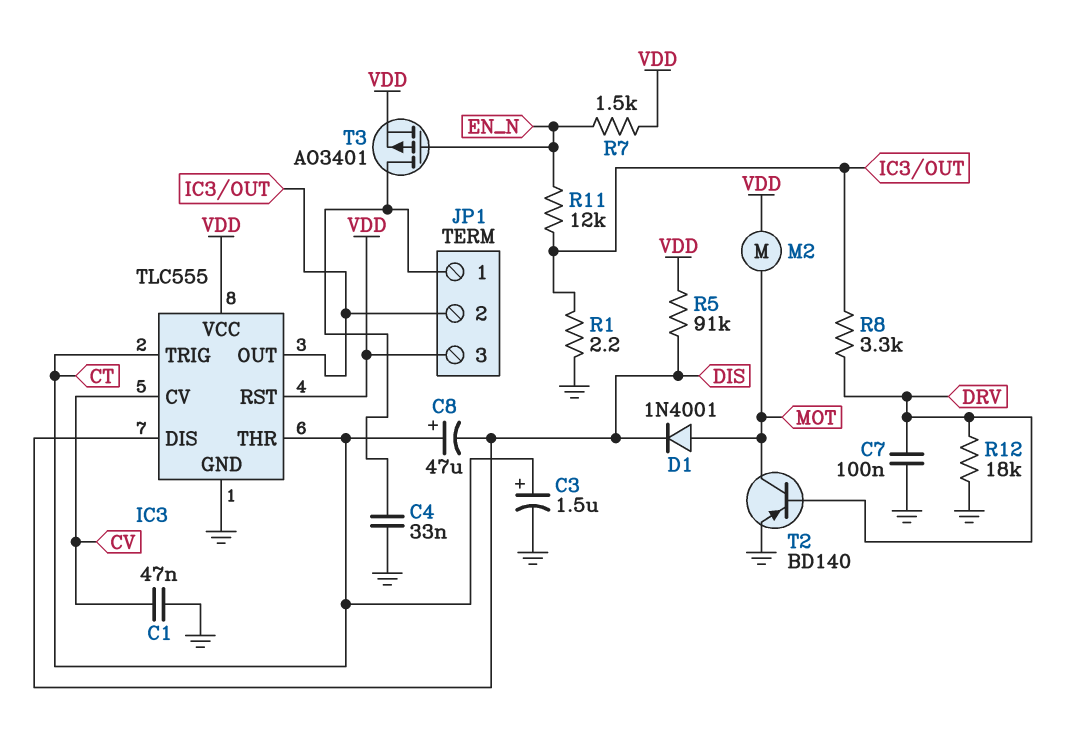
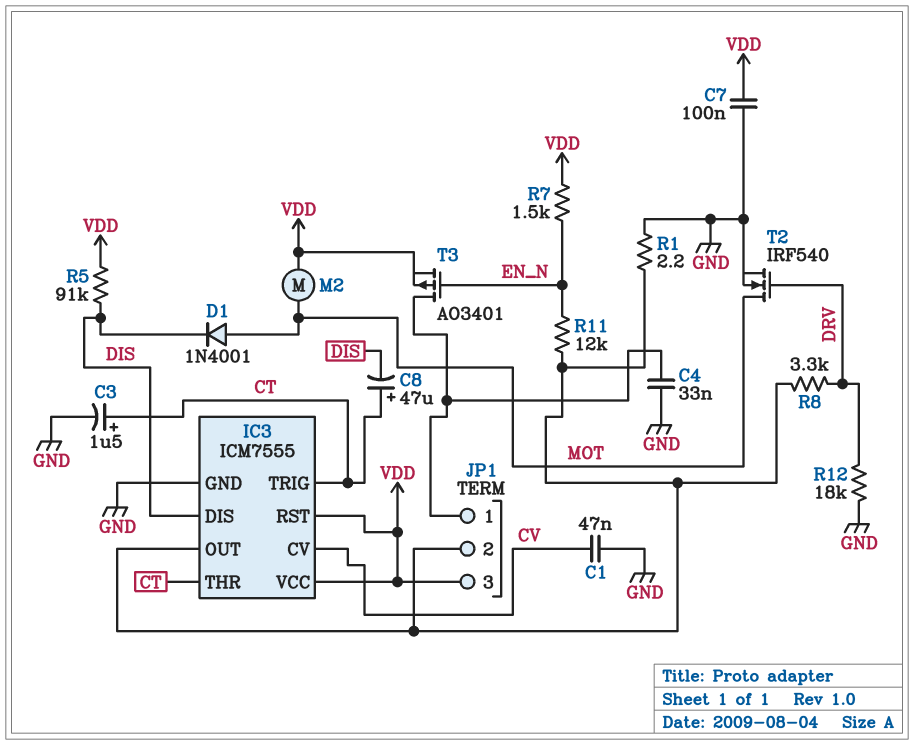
C7: 100nF (DRV, GND) -> 100nF (GND, VDD)
IC3: TLC555 -> ICM7555
T2: PNP BD140 (B DRV, C MOT, E GND) -> NMOS IRF540 (G DRV, D MOT, S GND)

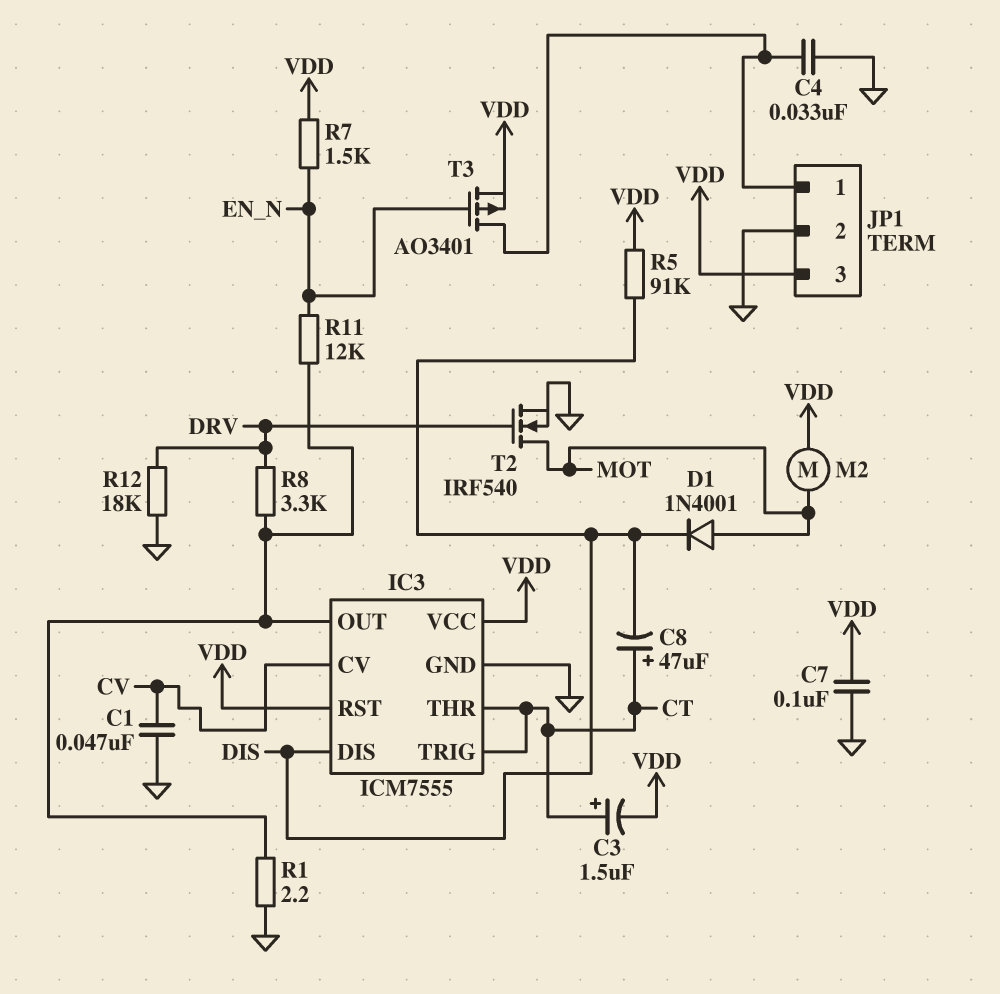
C3: 1.5uF (plus CT, minus GND) -> 1.5uF (plus CT, minus VDD)
JP1 pin 2: IC3/OUT -> GND

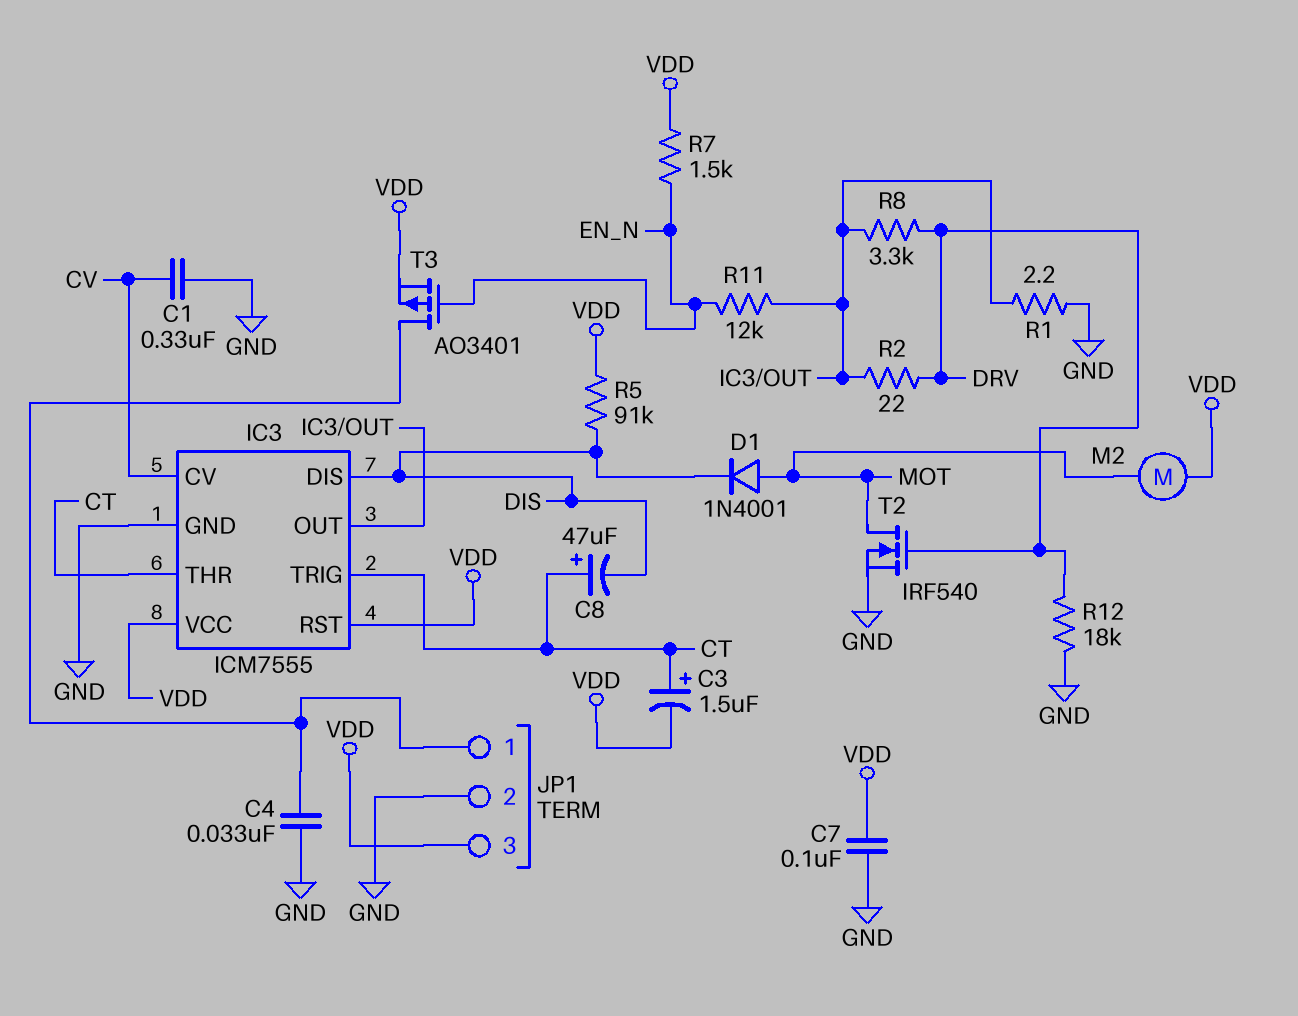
C1: 47nF (CV, GND) -> 330nF (CV, GND)
R2: none -> 22 (DRV, IC3/OUT)

